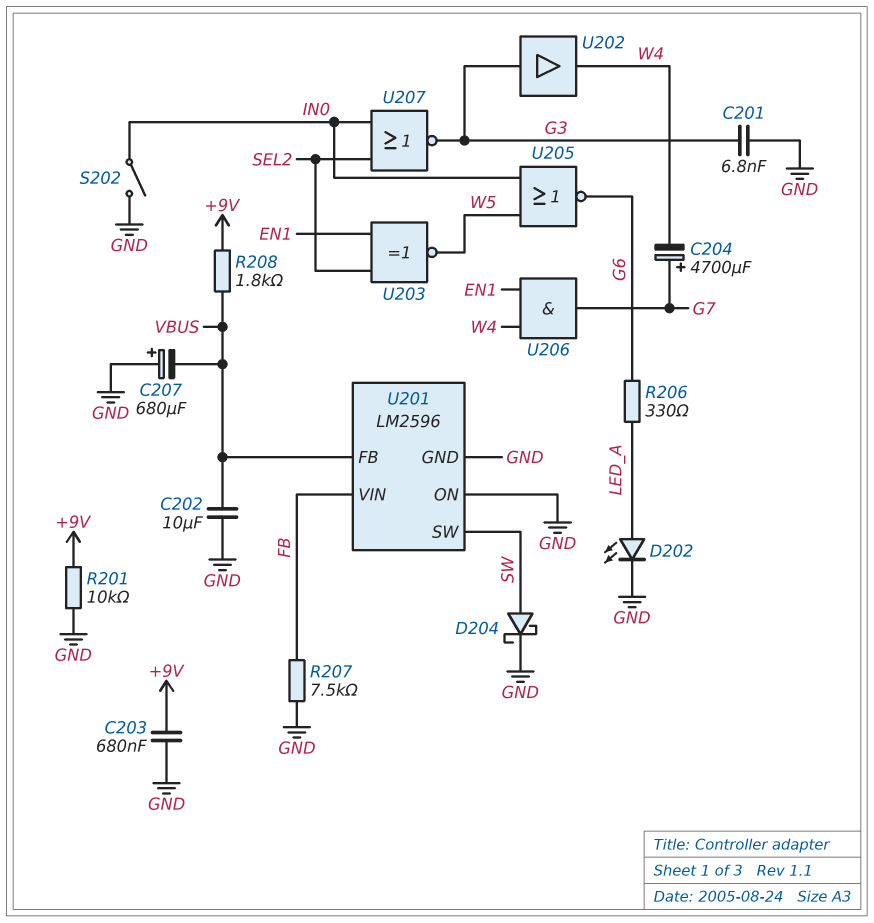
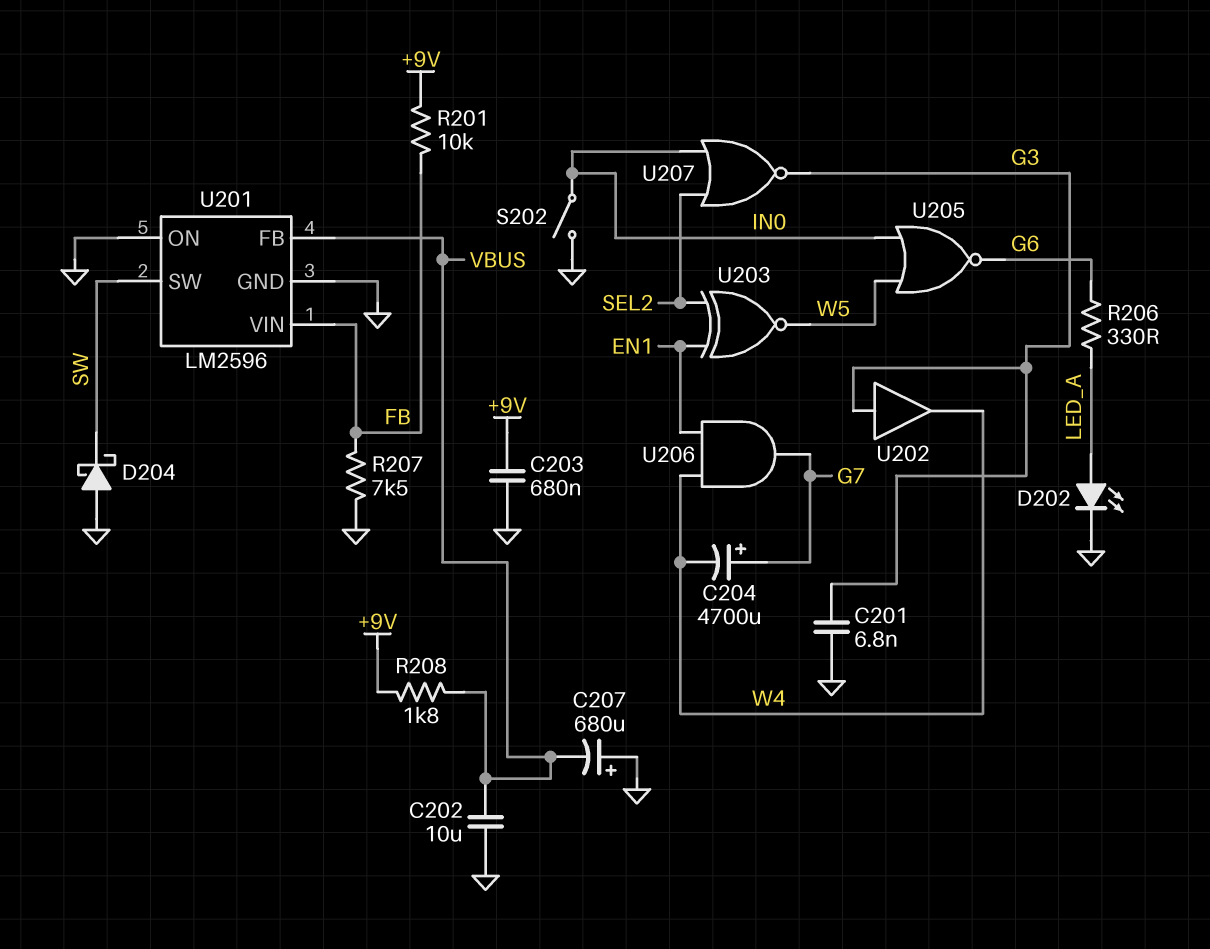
D204: schottky (A SW, K GND) -> schottky (A GND, K SW)
R201: 10k (+9V, GND) -> 10k (+9V, FB)

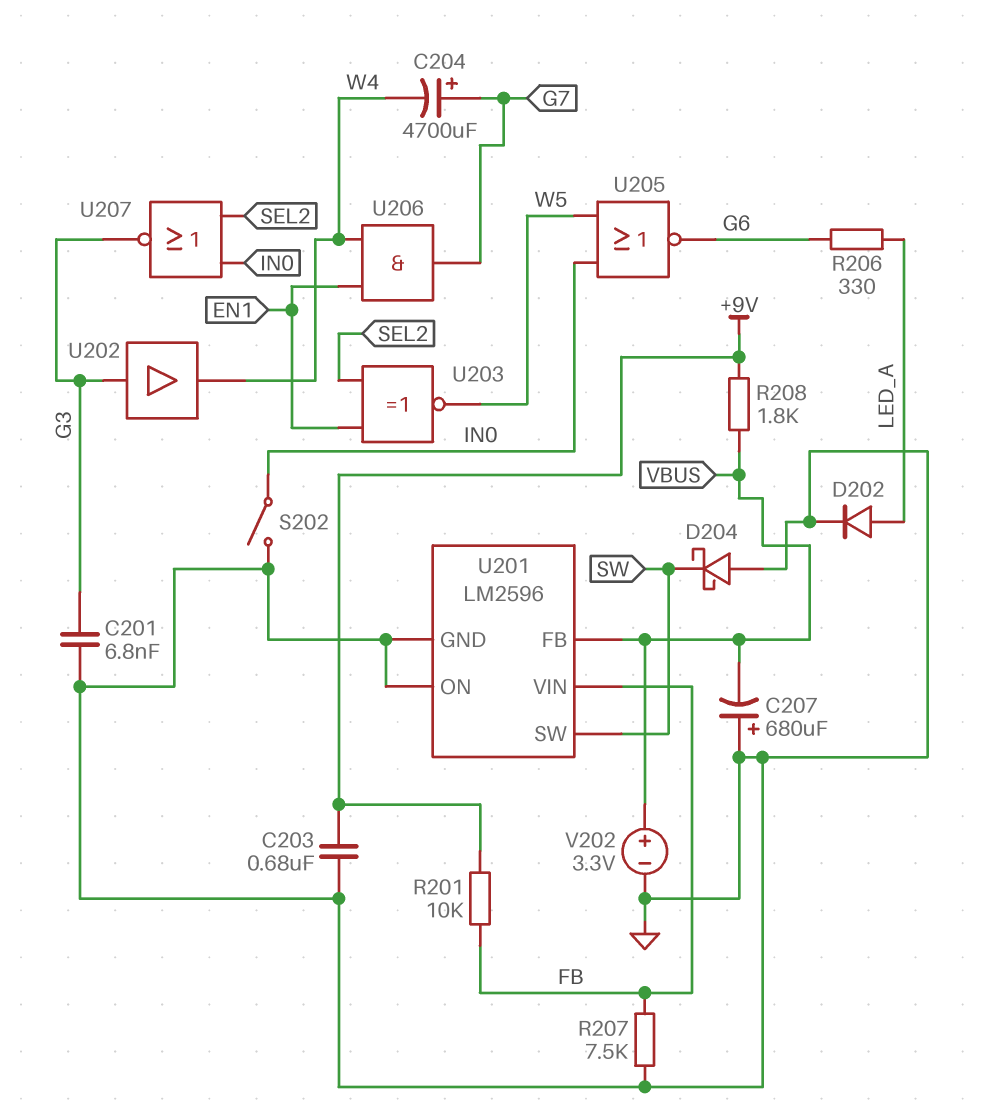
C202: 10uF (GND, VBUS) -> none
D202: LED (A LED_A, K GND) -> diode (A LED_A, K GND)
V202: none -> 3.3V (plus VBUS, minus GND)

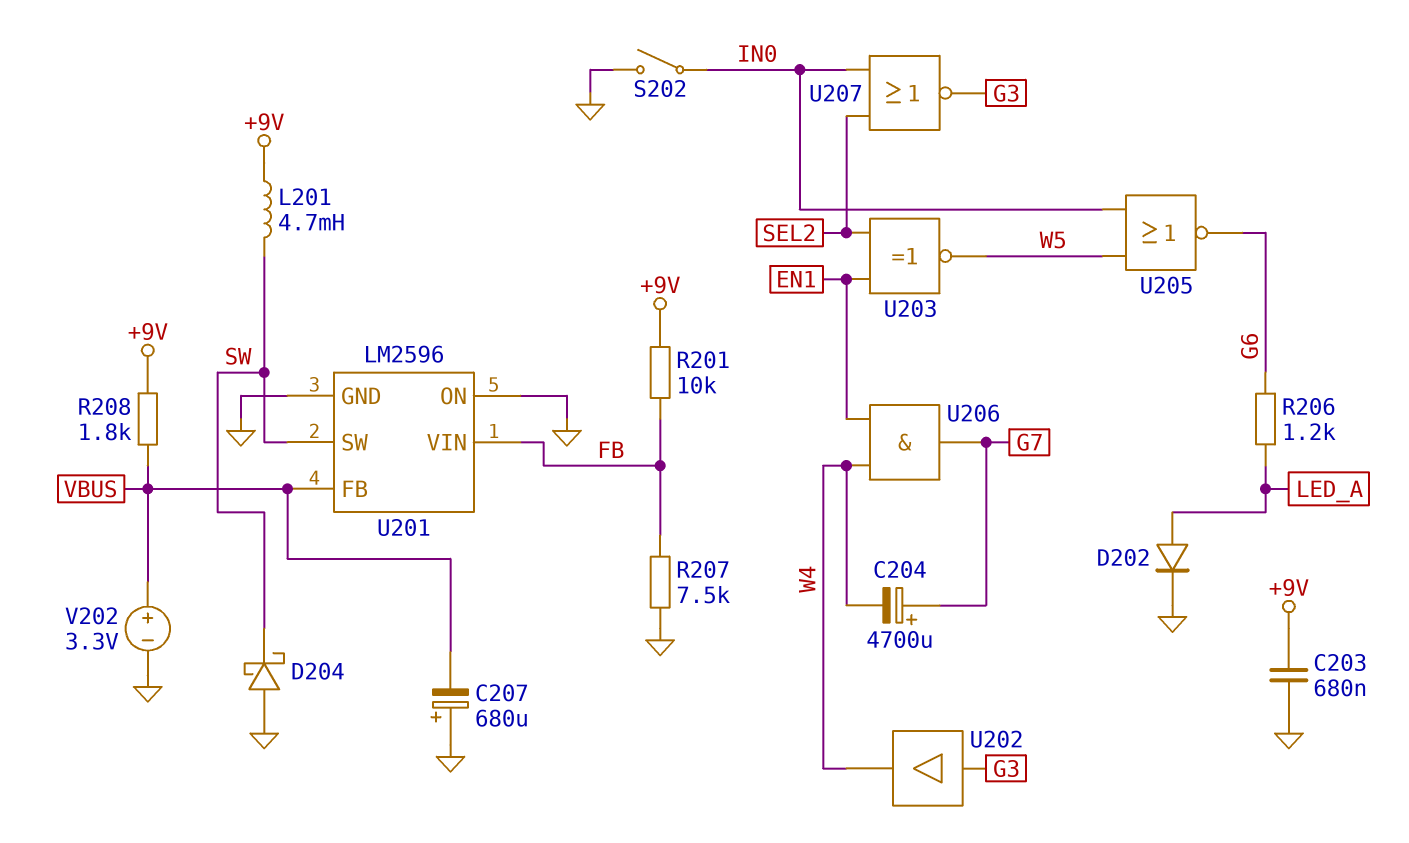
C201: 6.8nF (G3, GND) -> none
L201: none -> 4.7mH (+9V, SW)
R206: 330 (G6, LED_A) -> 1.2k (G6, LED_A)

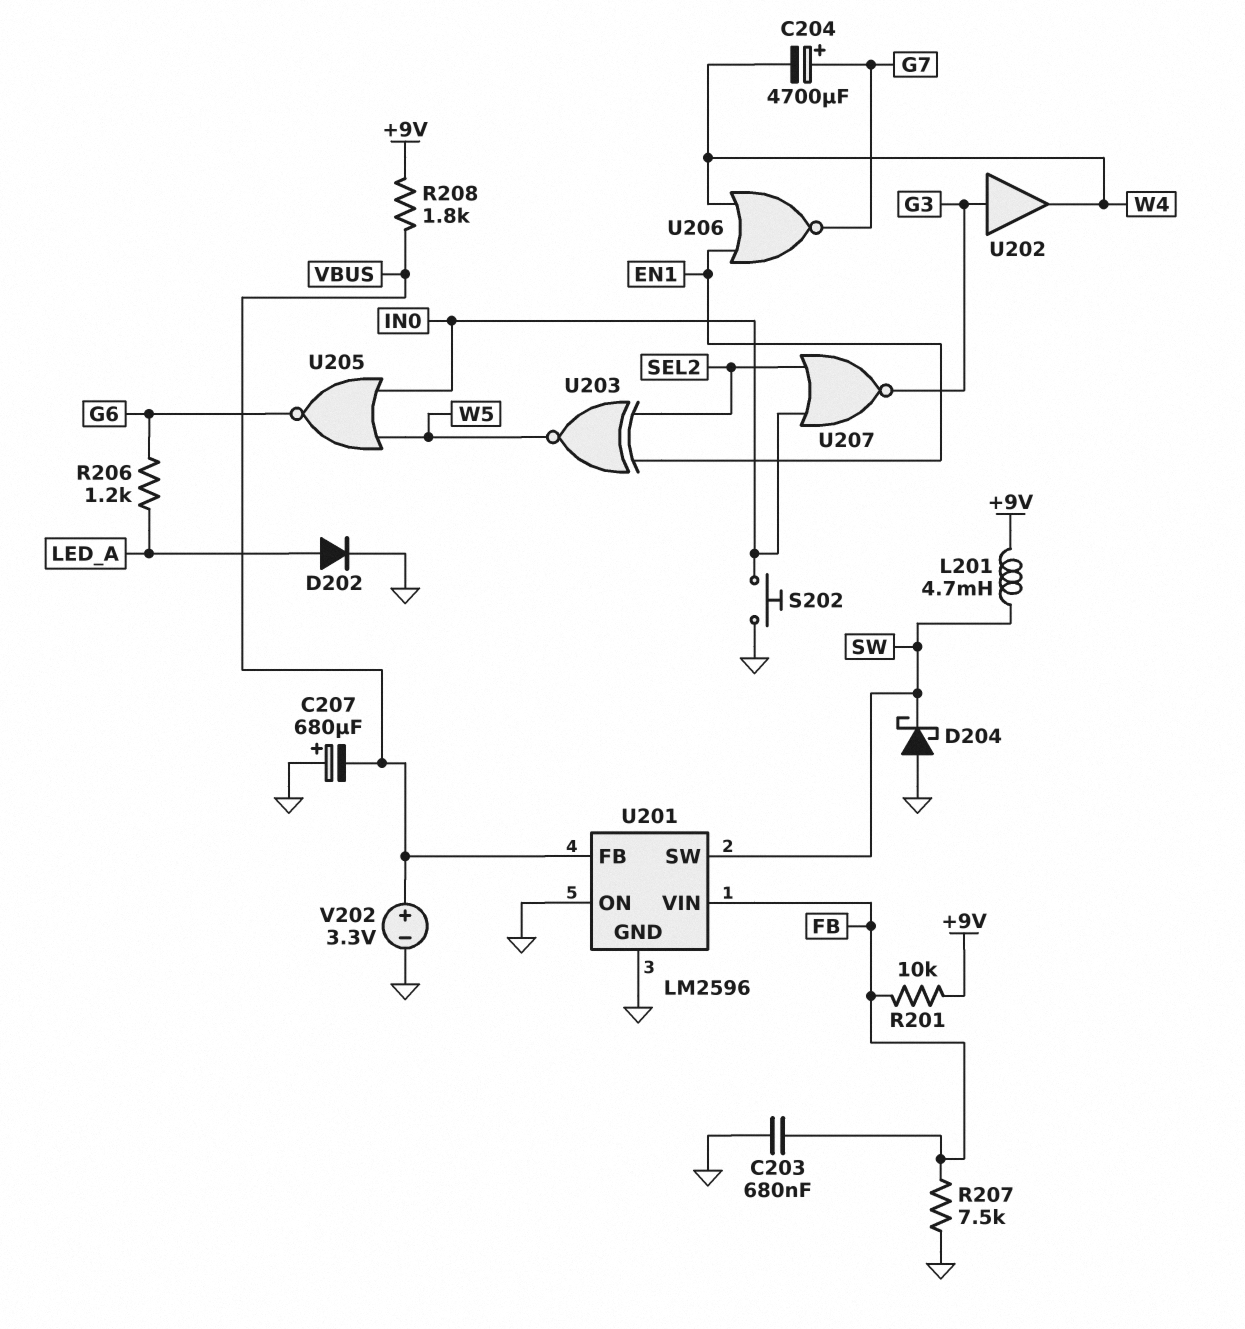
C203: 680nF (+9V, GND) -> 680nF (FB, GND)
S202: switch (GND, IN0) -> button (GND, IN0)
U206: AND (in EN1, in W4, out G7) -> NOR (in EN1, in W4, out G7)

